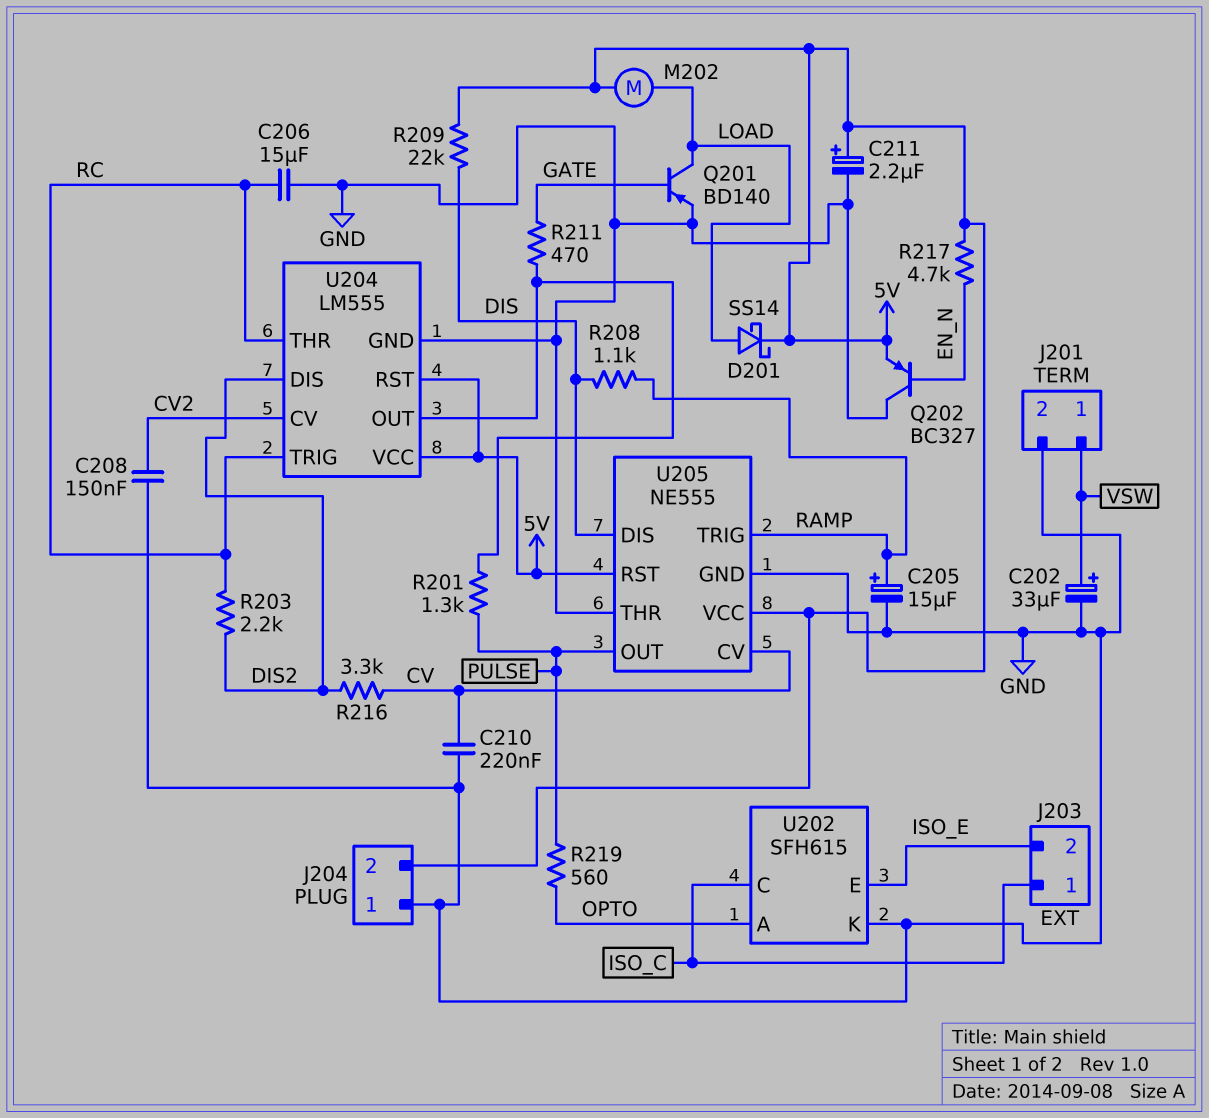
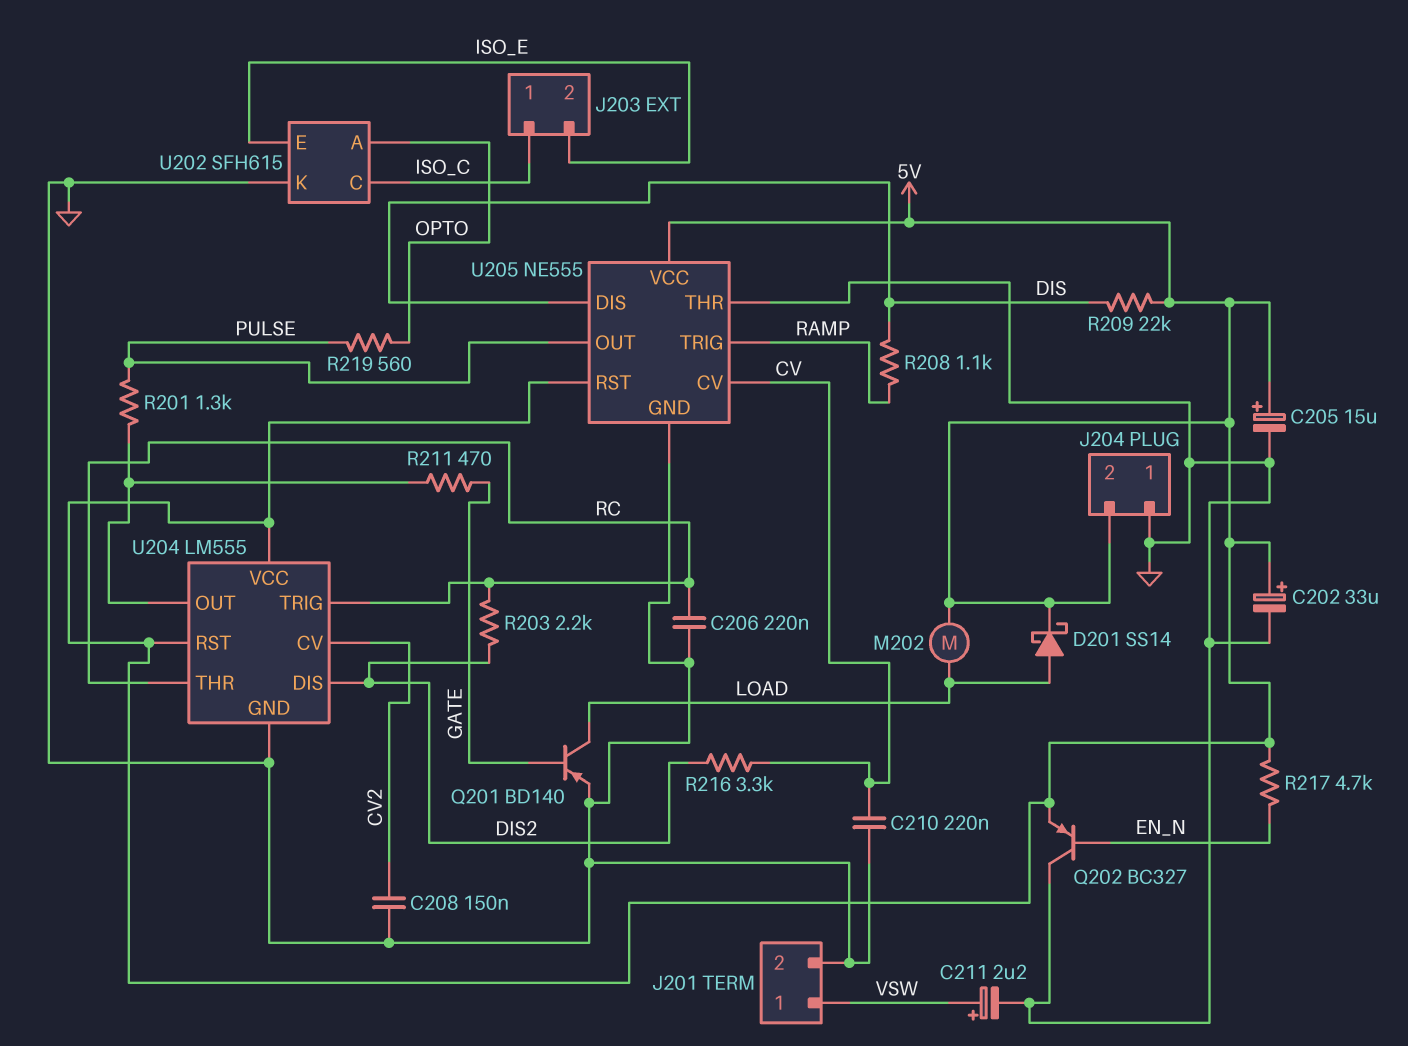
C202: 33uF (plus VSW, minus GND) -> 33uF (plus 5V, minus GND)
C205: 15uF (plus RAMP, minus GND) -> 15uF (plus 5V, minus GND)
C206: 15uF (GND, RC) -> 220nF (GND, RC)
C211: 2.2uF (plus 5V, minus GND) -> 2.2uF (plus VSW, minus GND)

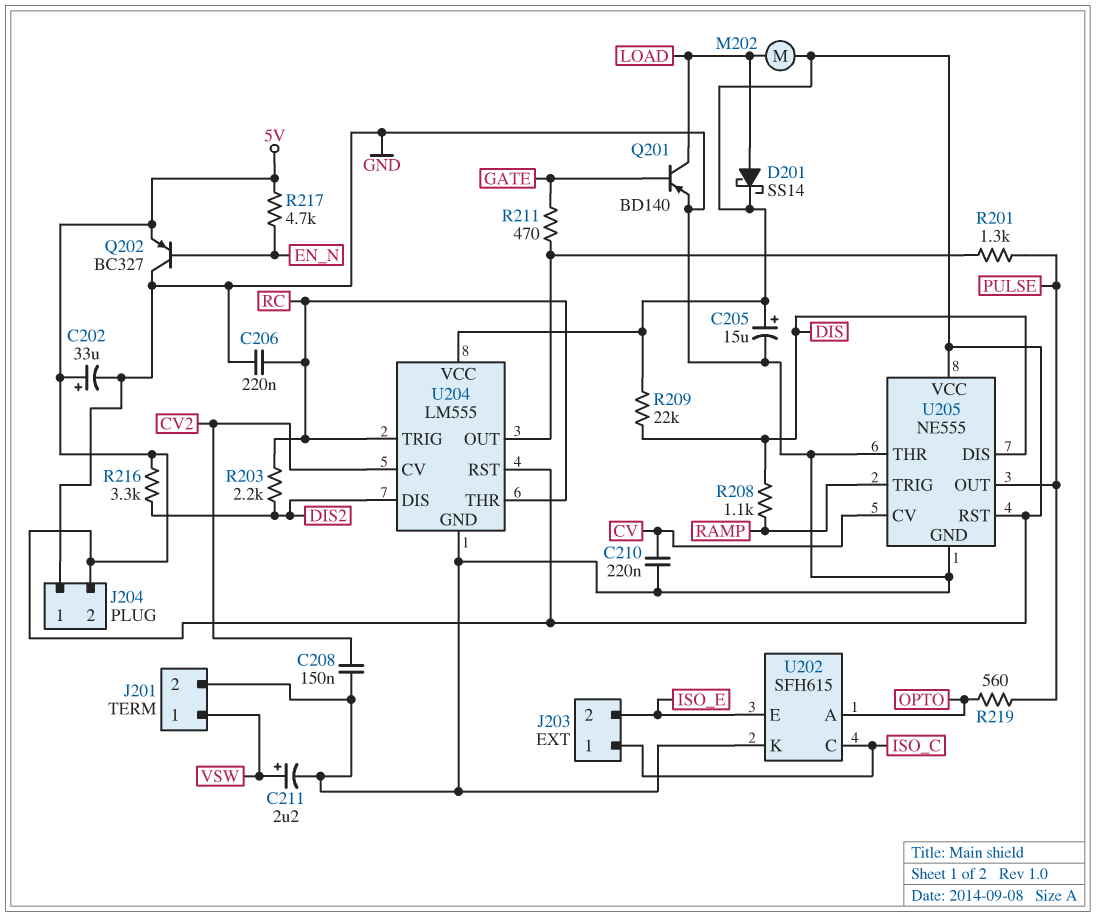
R216: 3.3k (CV, DIS2) -> 3.3k (5V, DIS2)

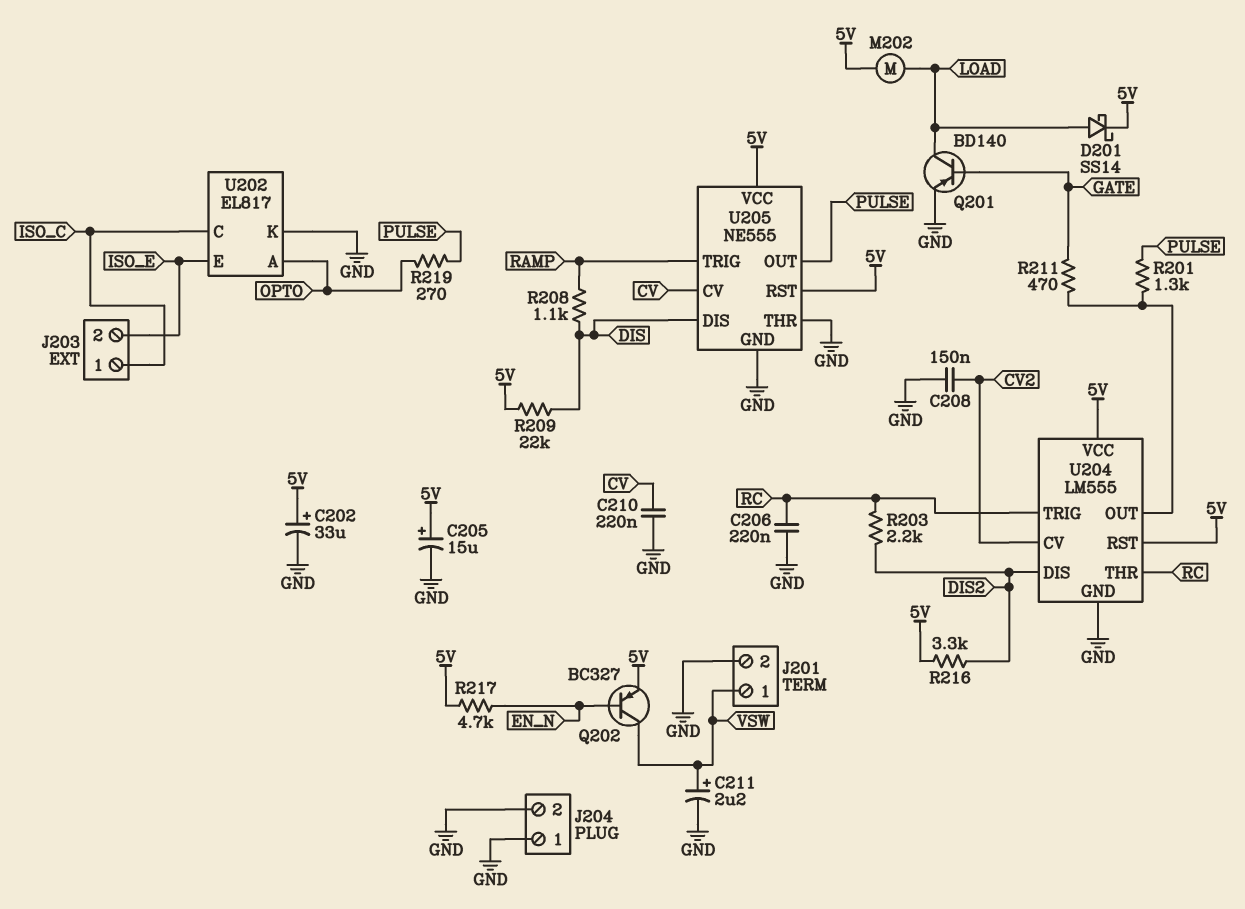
J204 pin 2: 5V -> GND
Q202: PNP BC327 (B EN_N, C GND, E 5V) -> PNP BC327 (B EN_N, C VSW, E 5V)
R219: 560 (OPTO, PULSE) -> 270 (OPTO, PULSE)
U202: SFH615 -> EL817

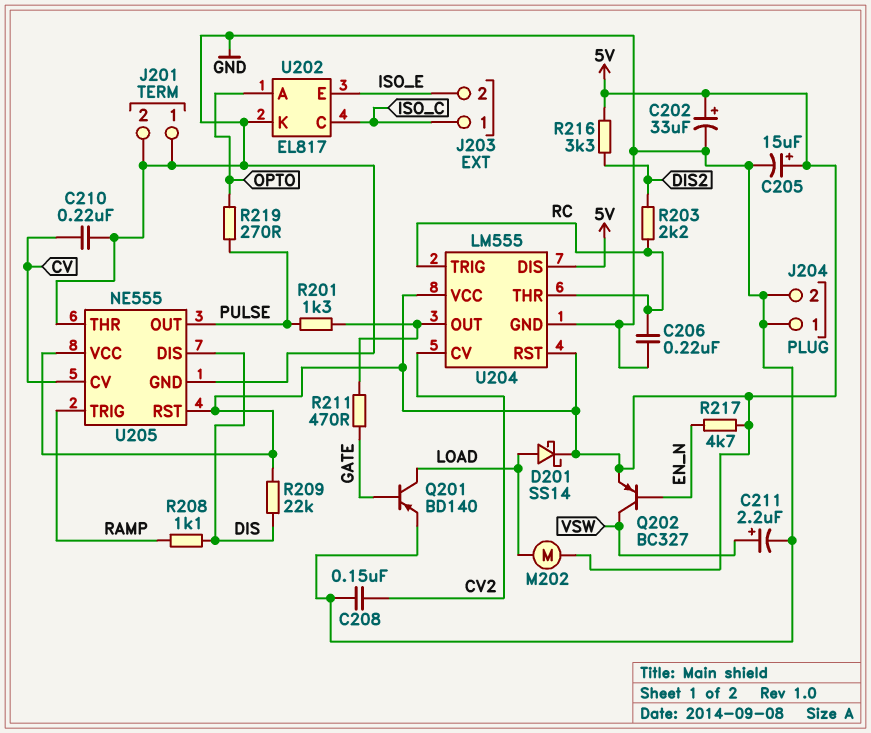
J201 pin 1: VSW -> GND
U204 pin DIS: DIS2 -> 5V

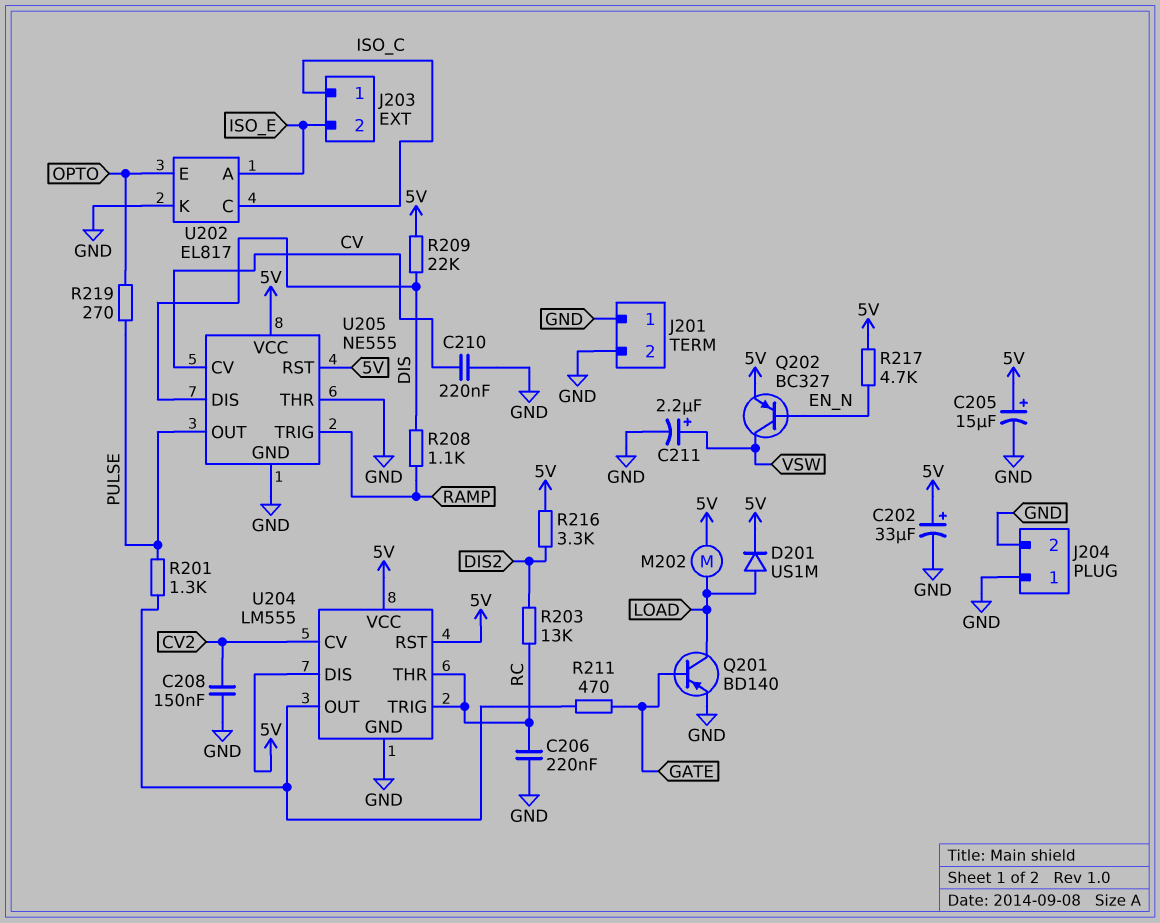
D201: schottky SS14 (A LOAD, K 5V) -> diode US1M (A LOAD, K 5V)
R203: 2.2k (DIS2, RC) -> 13k (DIS2, RC)
U202 pin A: OPTO -> ISO_E
U202 pin E: ISO_E -> OPTO

